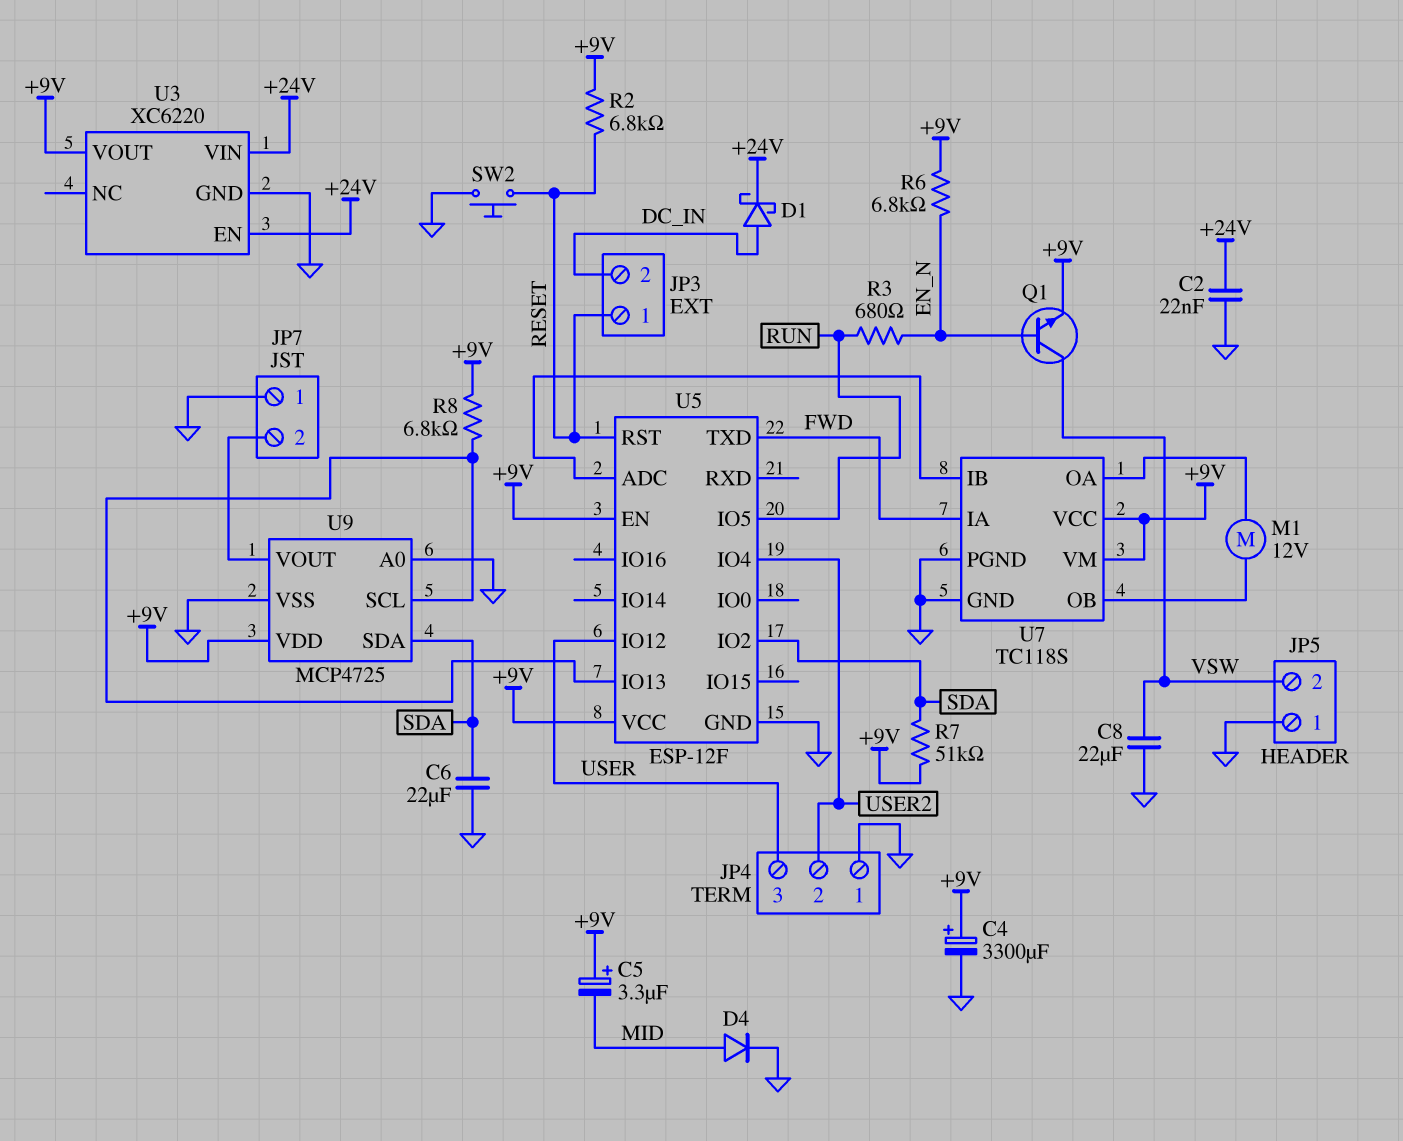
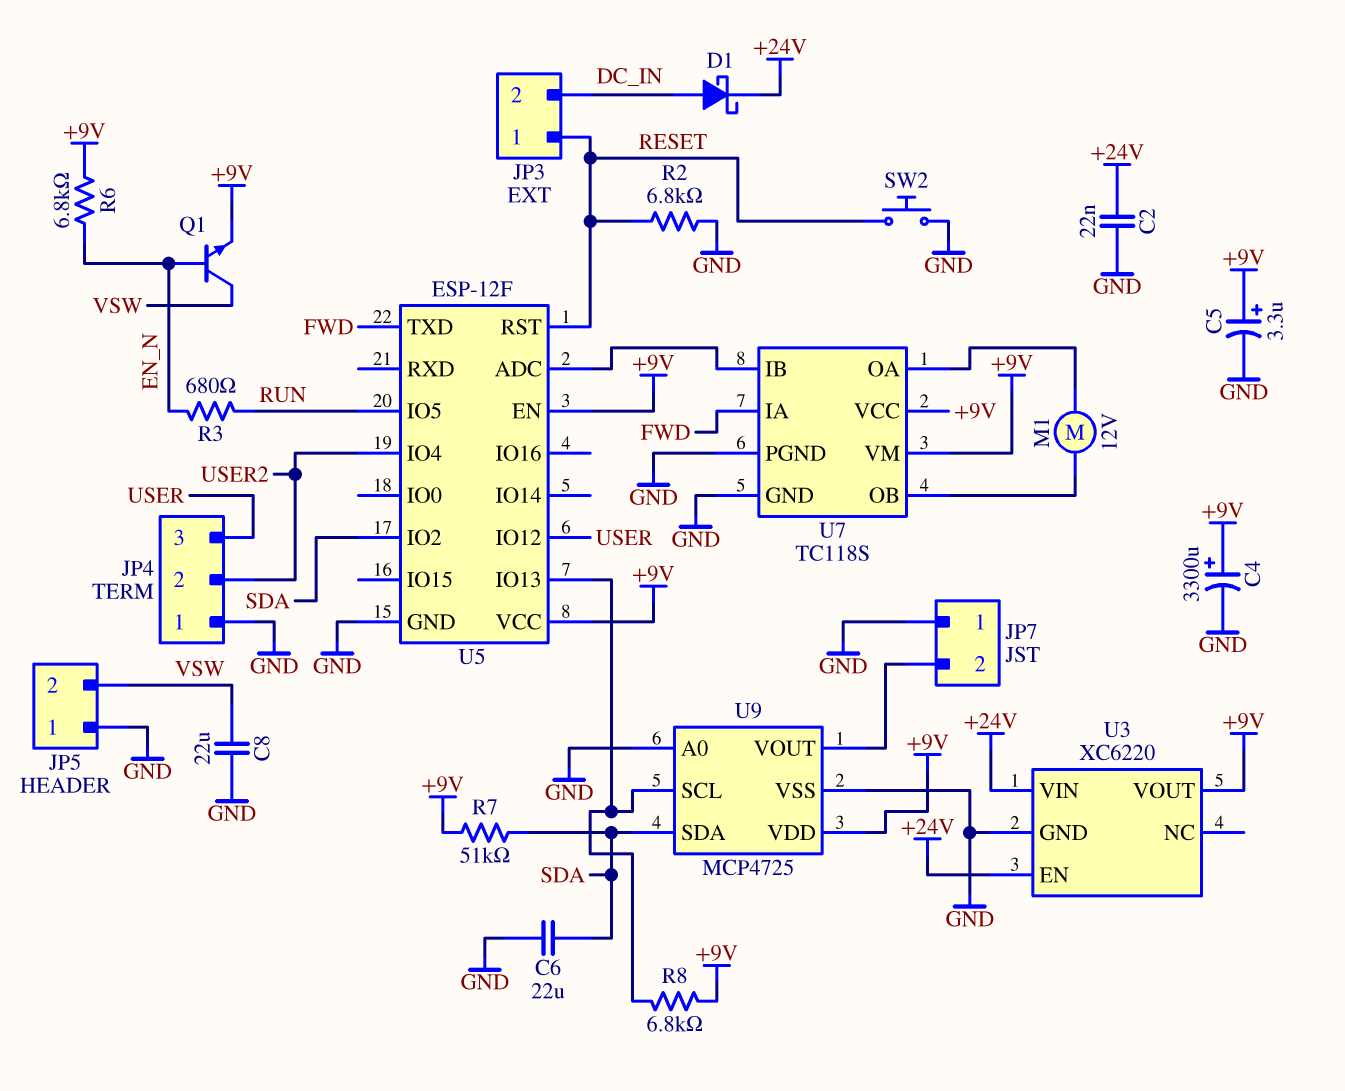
C5: 3.3uF (plus +9V, minus MID) -> 3.3uF (plus +9V, minus GND)
D4: diode (A MID, K GND) -> none
R2: 6.8k (+9V, RESET) -> 6.8k (GND, RESET)

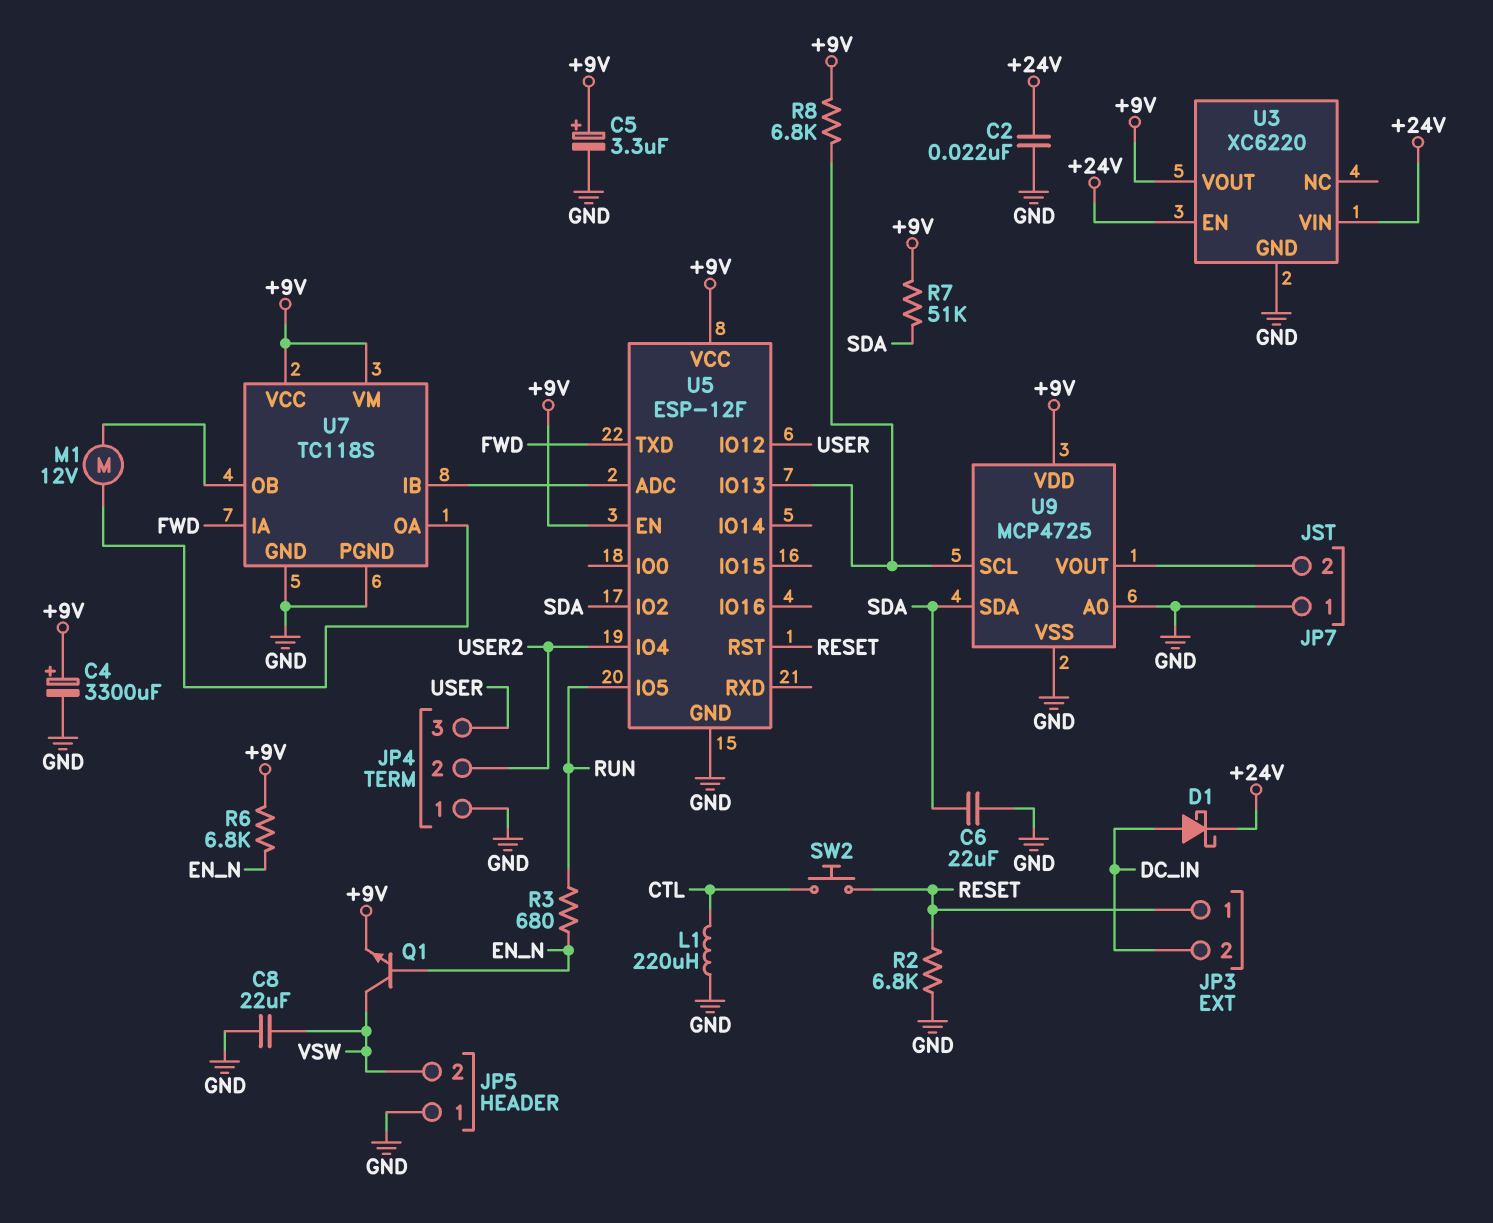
L1: none -> 220uH (CTL, GND)
SW2: button (GND, RESET) -> button (CTL, RESET)

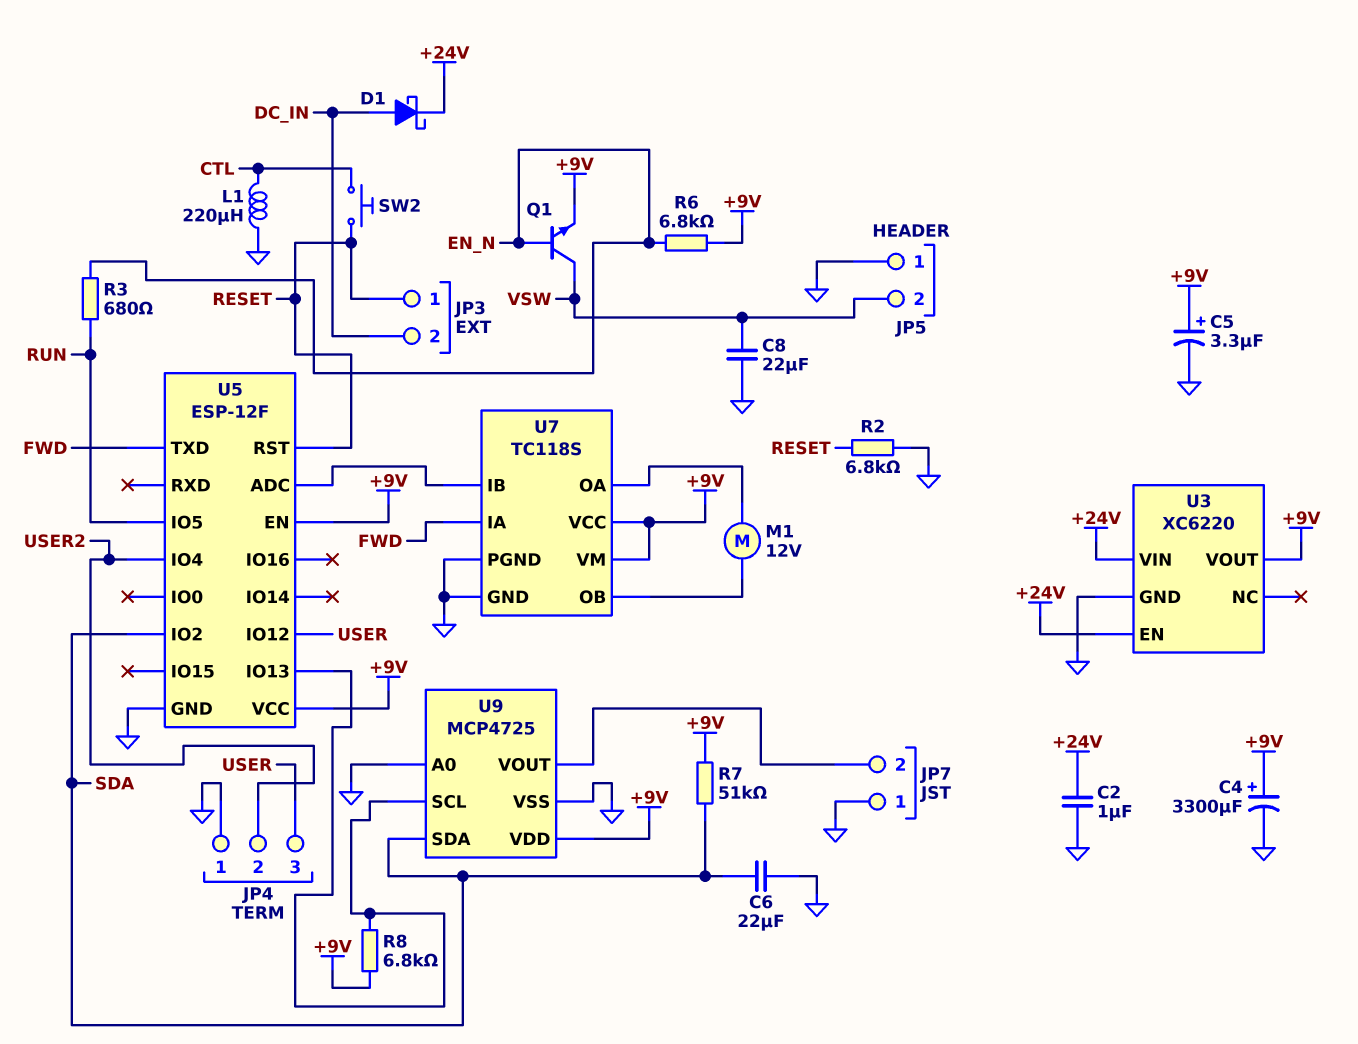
C2: 22nF (+24V, GND) -> 1uF (+24V, GND)

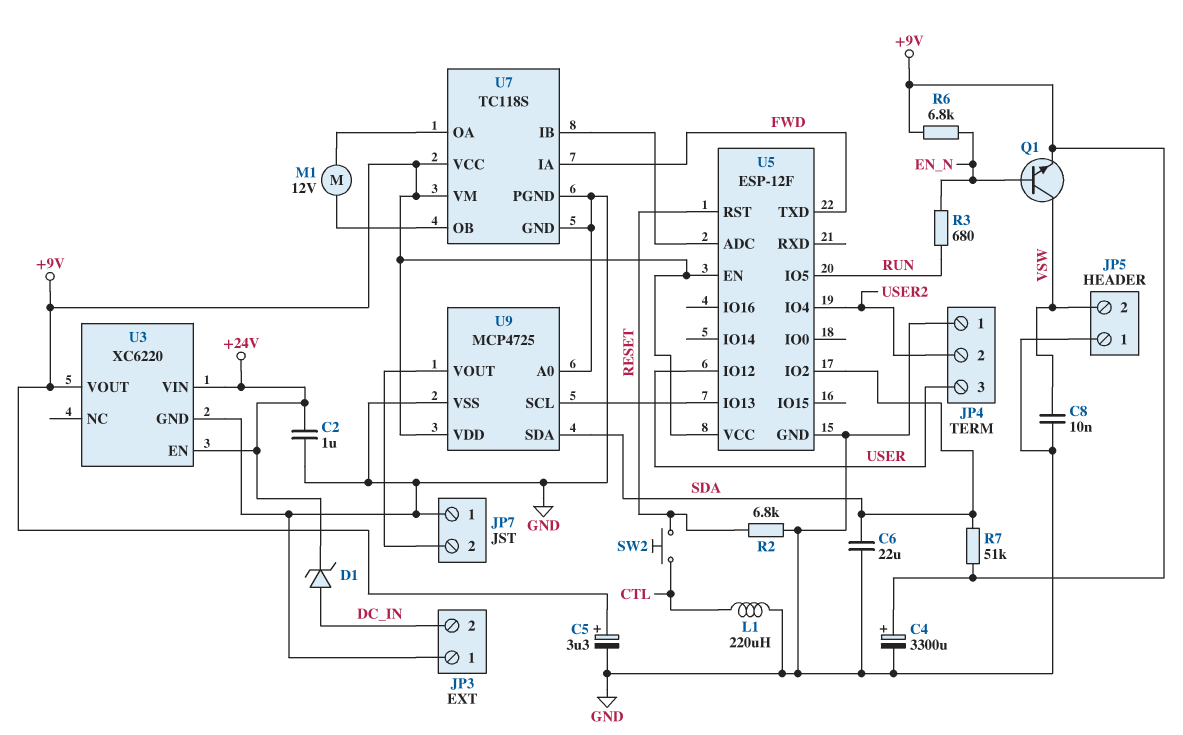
C8: 22uF (GND, VSW) -> 10nF (GND, VSW)
D1: schottky (A DC_IN, K +24V) -> zener (A DC_IN, K +24V)
JP3 pin 1: RESET -> GND
R8: 6.8k (+9V, U5/IO13) -> none

